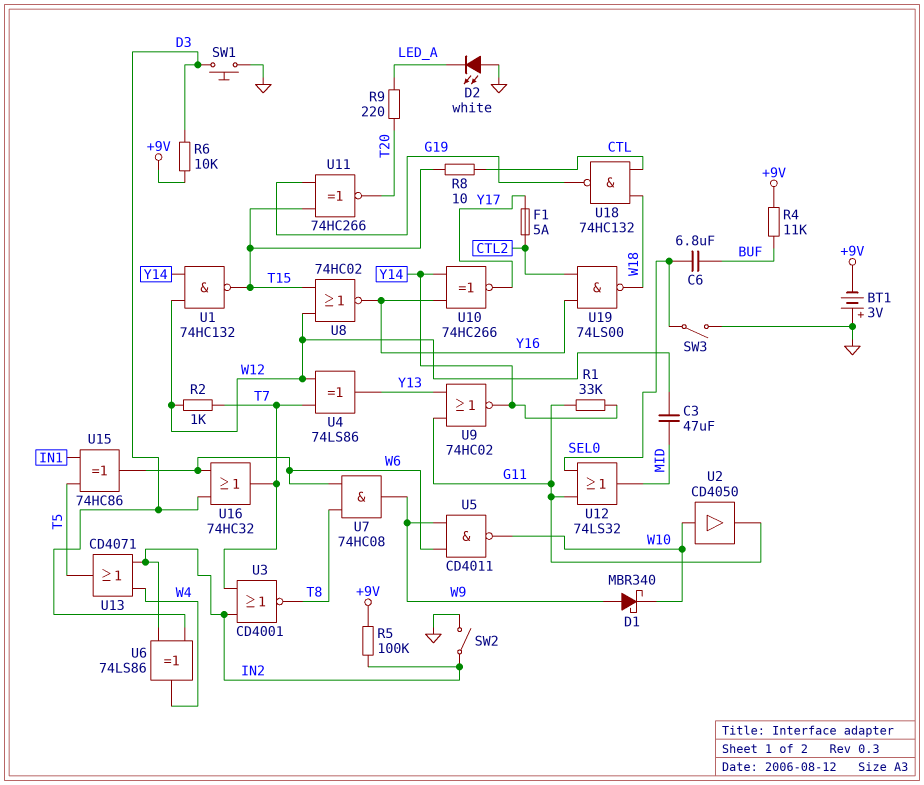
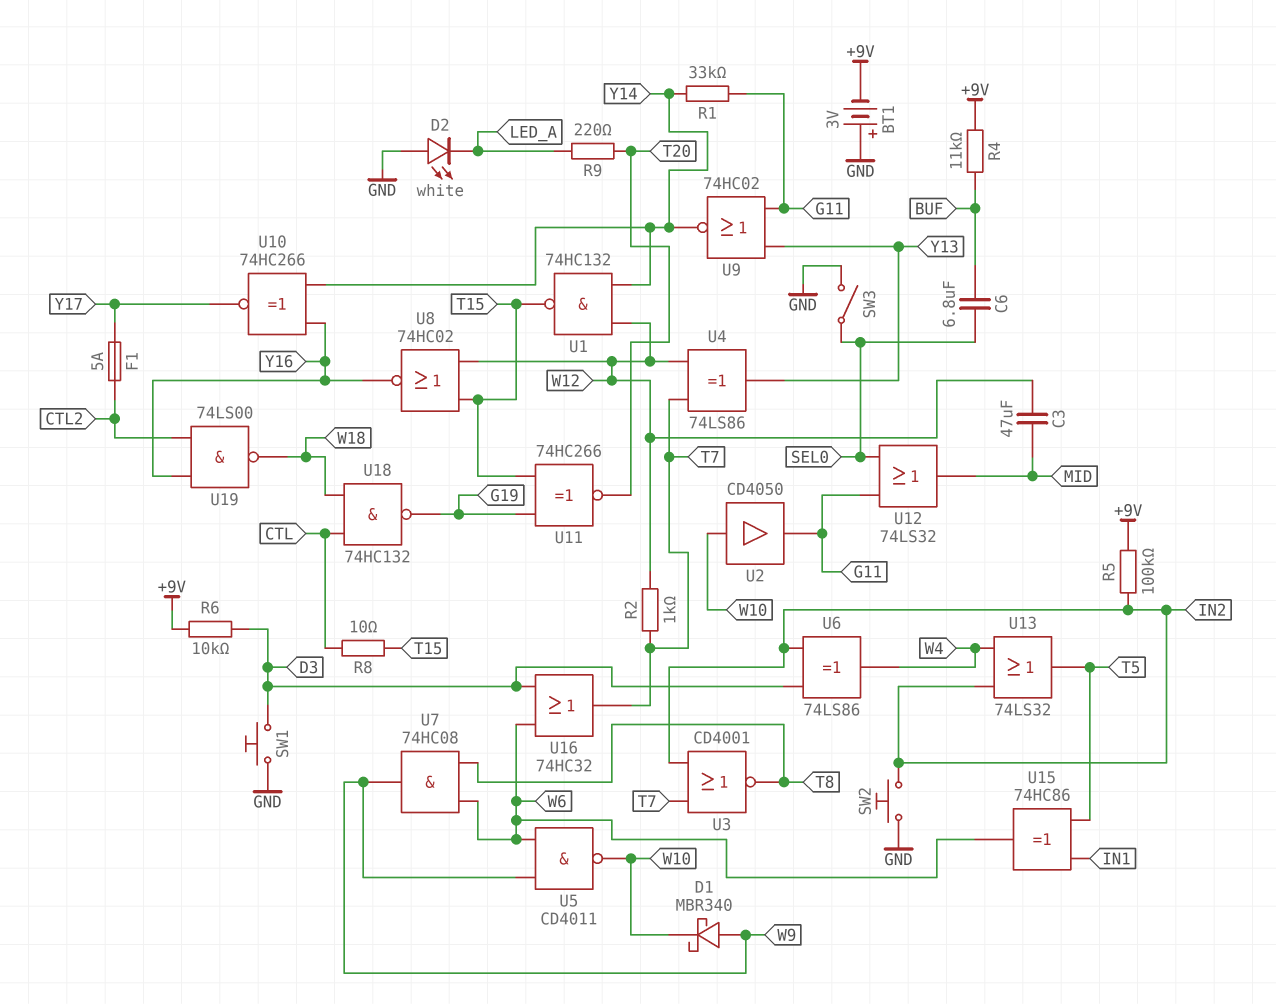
SW2: switch (GND, IN2) -> button (GND, IN2)
U13: OR CD4071 (in IN2, in W4, out T5) -> OR 74LS32 (in IN2, in W4, out T5)

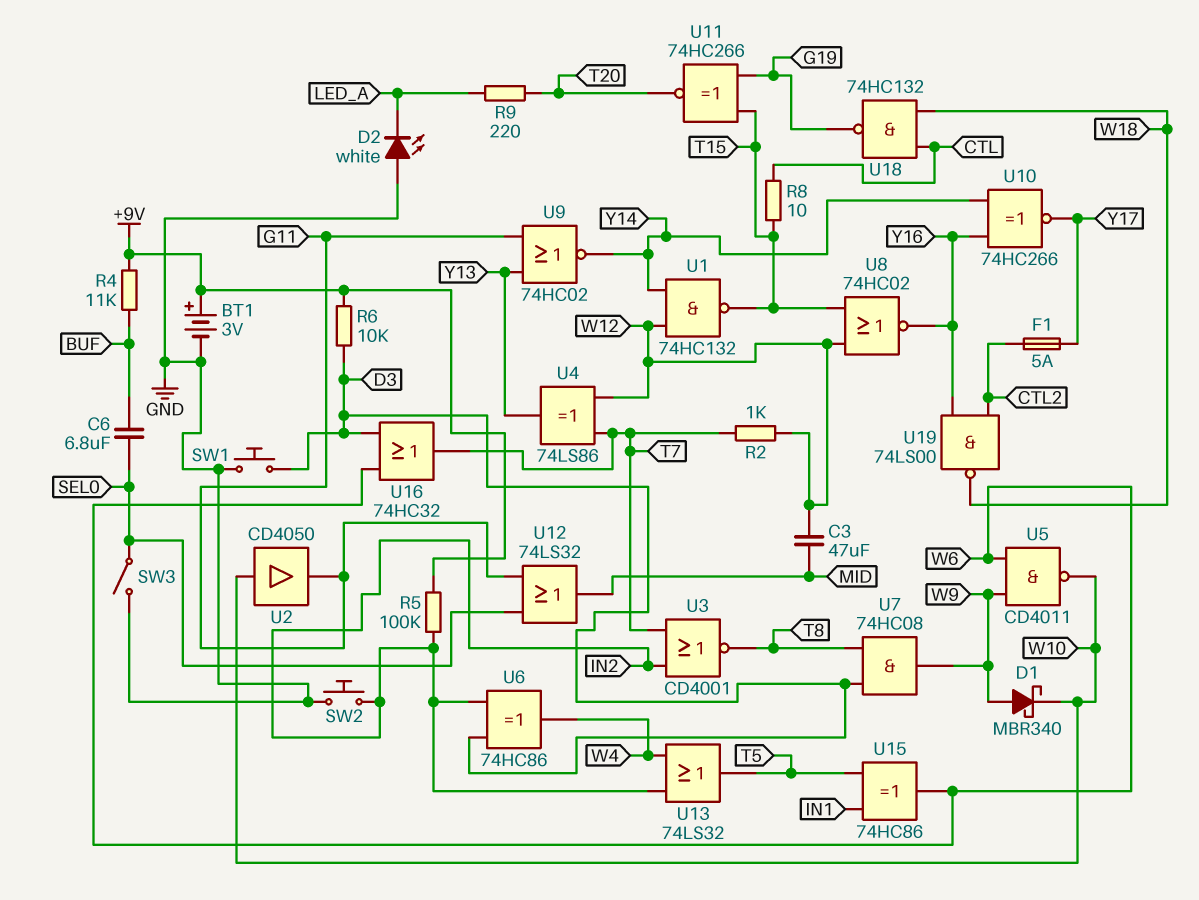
BT1: 3V (plus GND, minus +9V) -> 3V (plus +9V, minus GND)
R1: 33k (G11, Y14) -> none
U6: XOR 74LS86 (in D3, in IN2, out W4) -> XOR 74HC86 (in D3, in IN2, out W4)
U7: AND 74HC08 (in T8, in W6, out W9) -> AND 74HC08 (in D3, in T8, out W9)

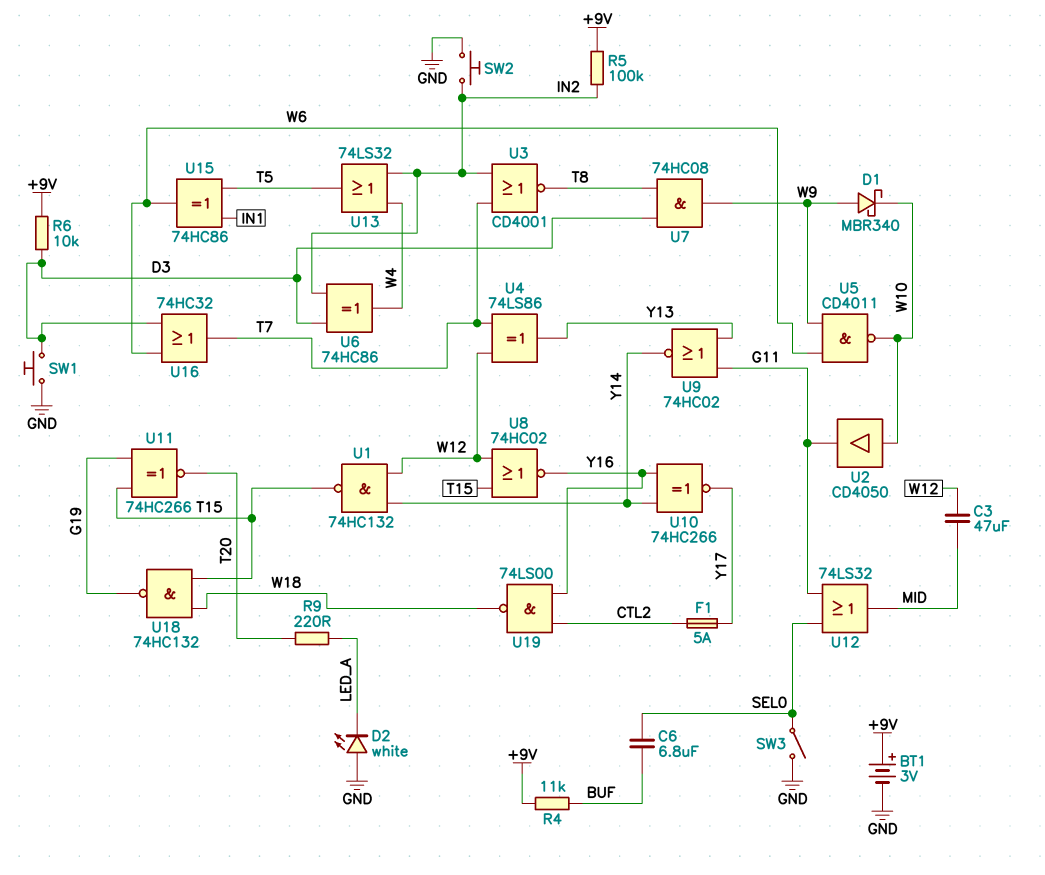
R2: 1k (T7, W12) -> none
R8: 10 (CTL, T15) -> none
U18: NAND 74HC132 (in CTL, in W18, out G19) -> NAND 74HC132 (in T15, in W18, out G19)

